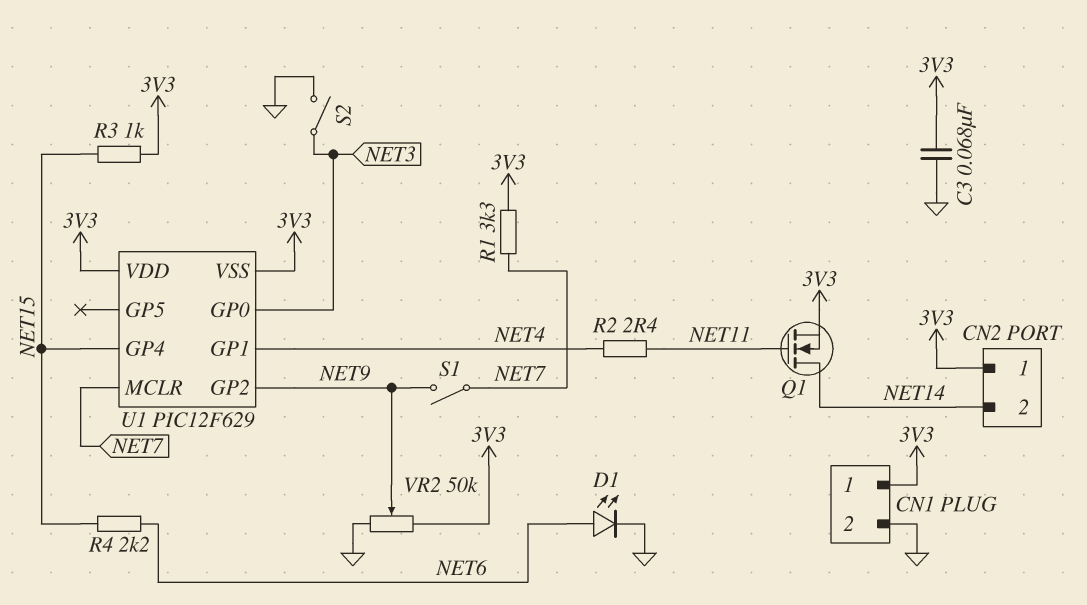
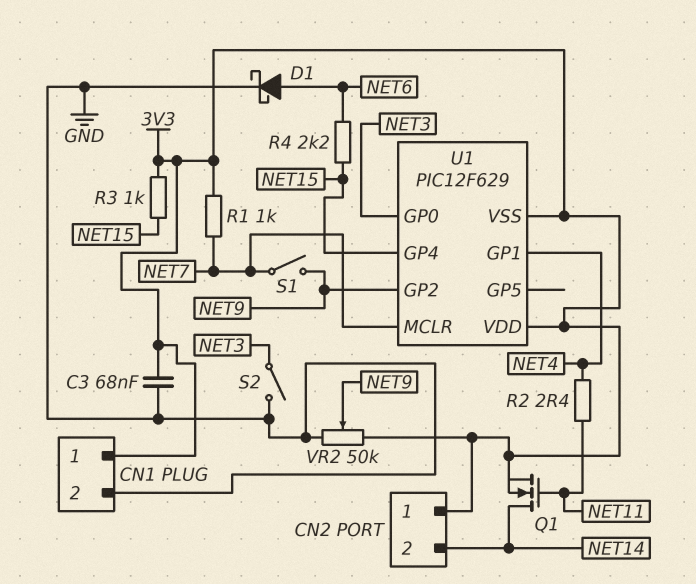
D1: LED (A NET6, K GND) -> schottky (A NET6, K GND)
R1: 3.3k (3V3, NET7) -> 1k (3V3, NET7)

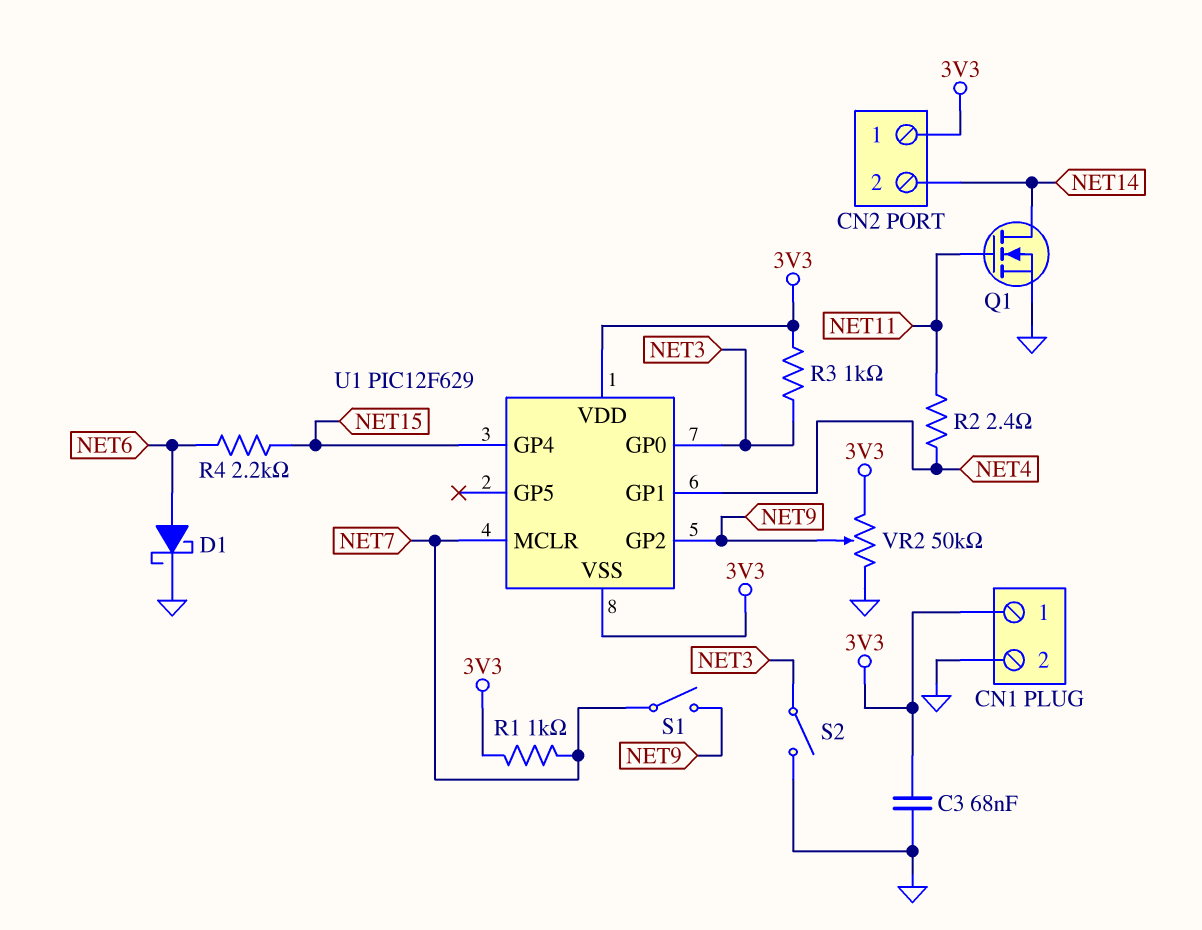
Q1: NMOS (G NET11, D NET14, S 3V3) -> NMOS (G NET11, D NET14, S GND)
R3: 1k (3V3, NET15) -> 1k (3V3, NET3)

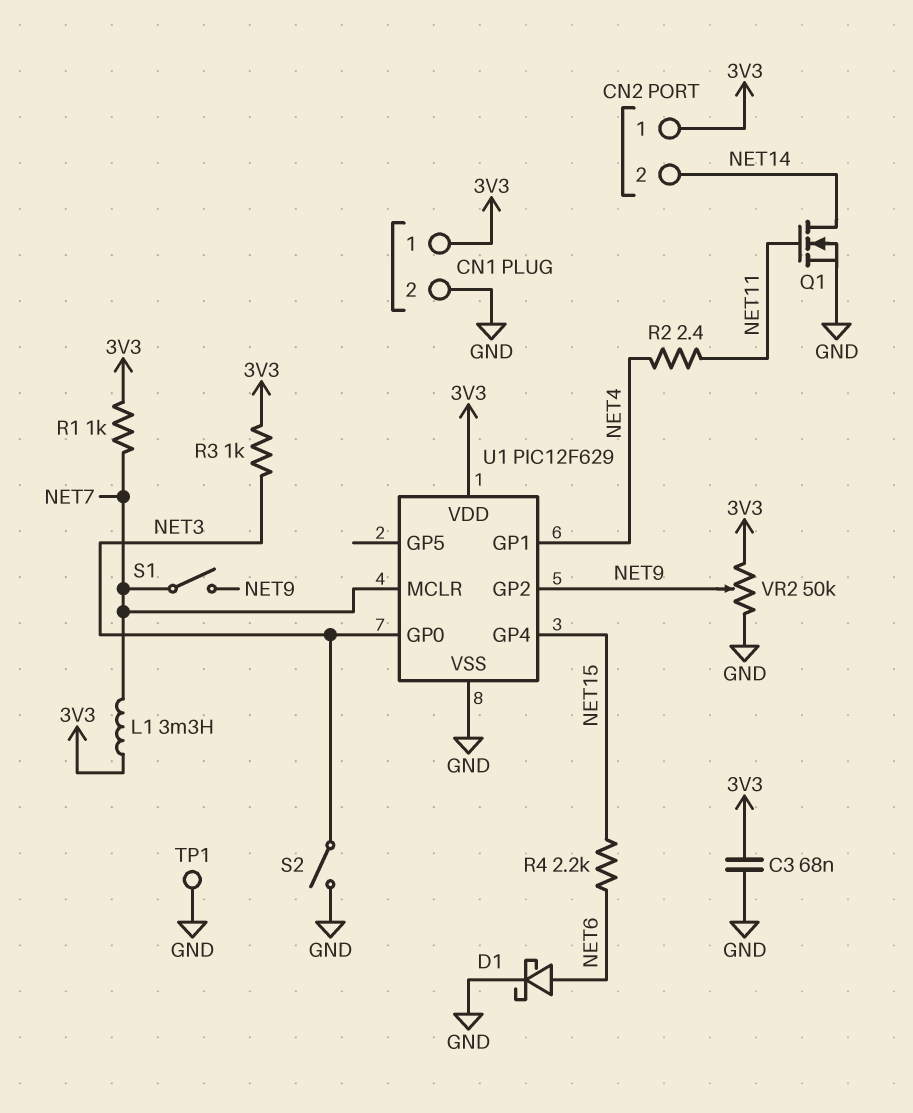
L1: none -> 3.3mH (3V3, NET7)
TP1: none -> test point (GND)
U1 pin VSS: 3V3 -> GND

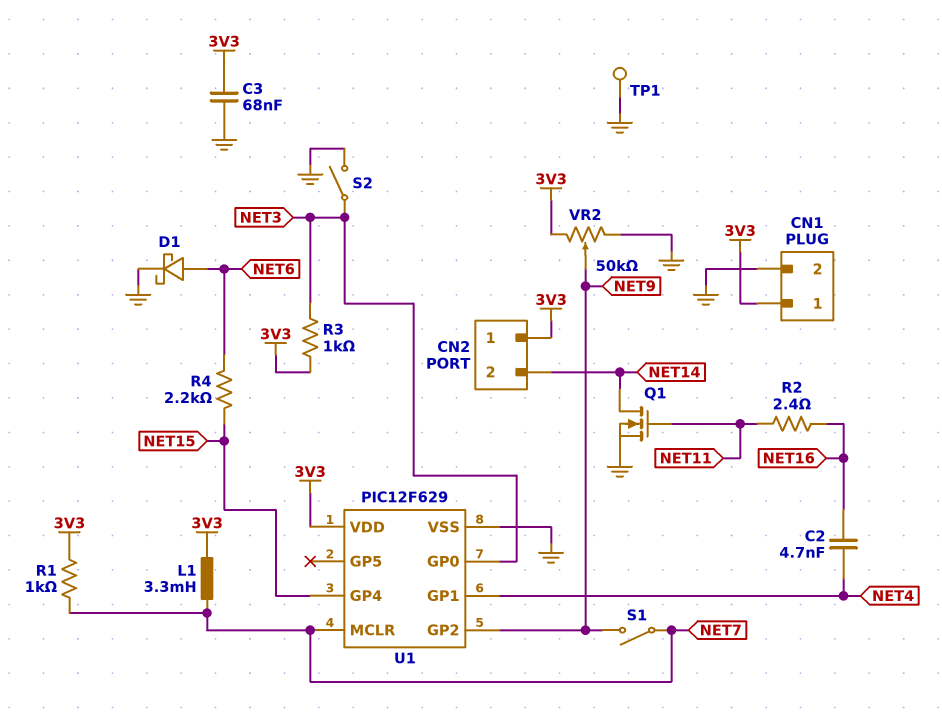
C2: none -> 4.7nF (NET4, NET16)
R2: 2.4 (NET4, NET11) -> 2.4 (NET11, NET16)

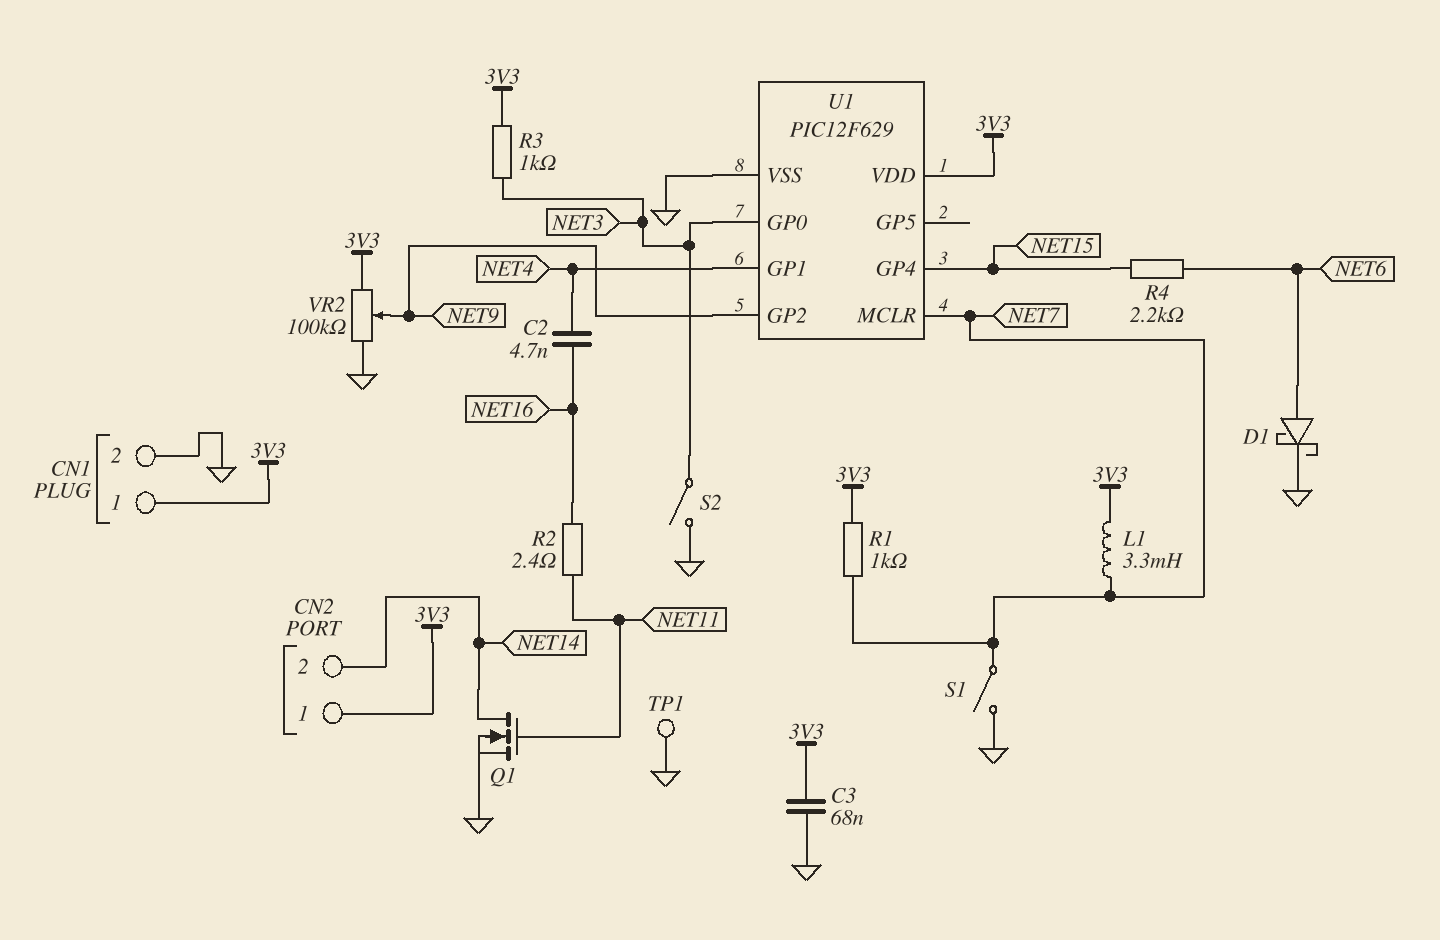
S1: switch (NET7, NET9) -> switch (GND, NET7)
VR2: 50k (3V3, GND, wiper NET9) -> 100k (3V3, GND, wiper NET9)

